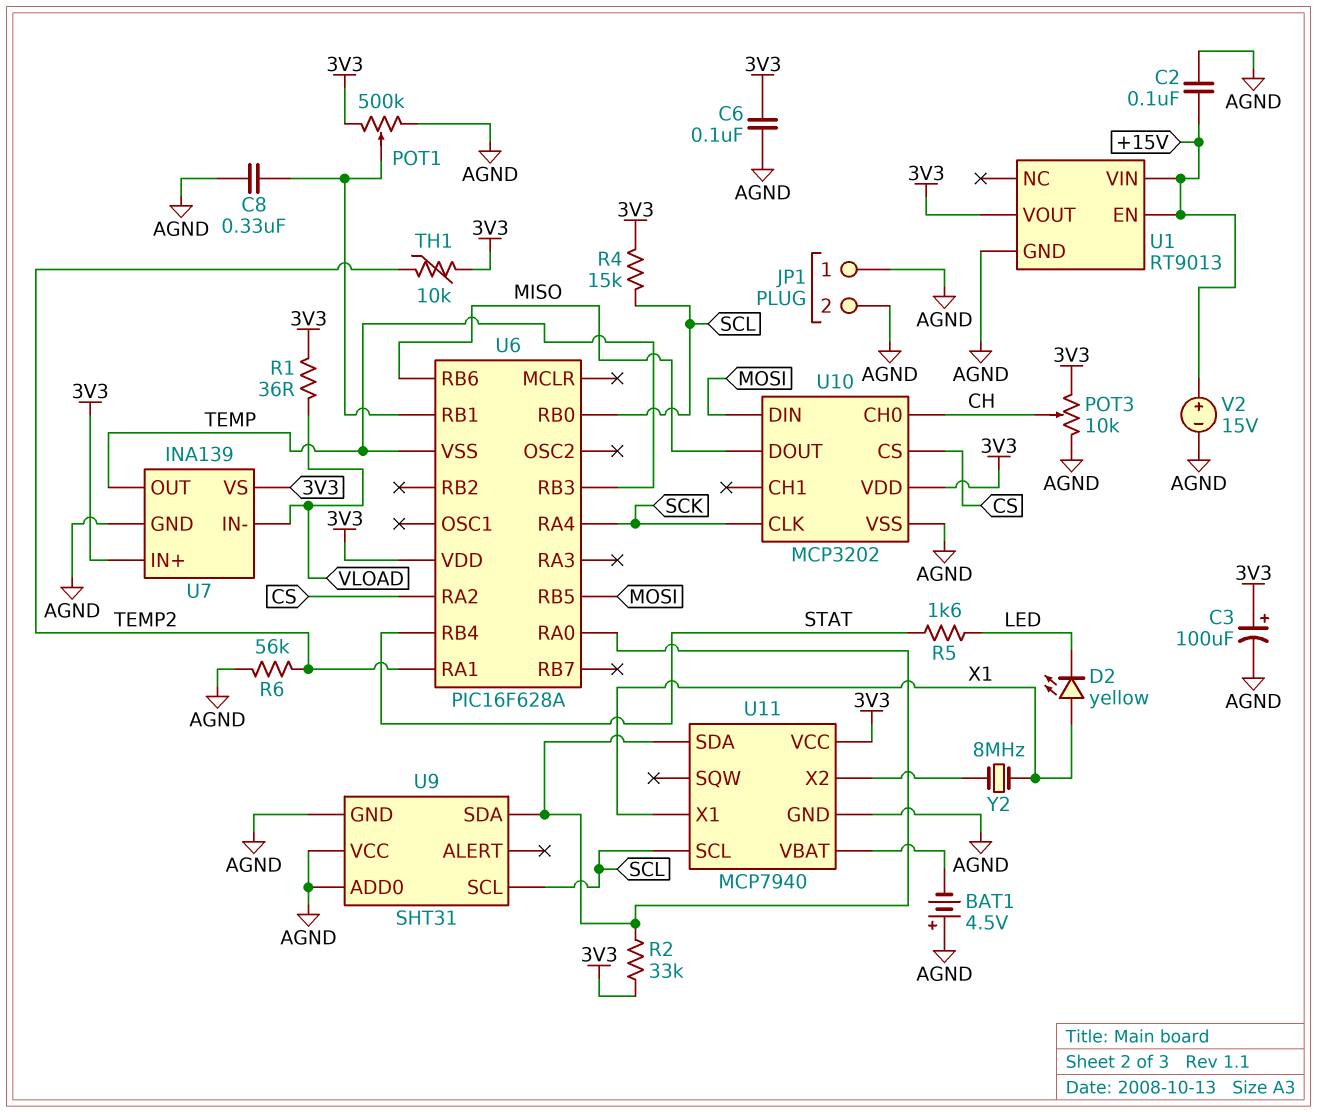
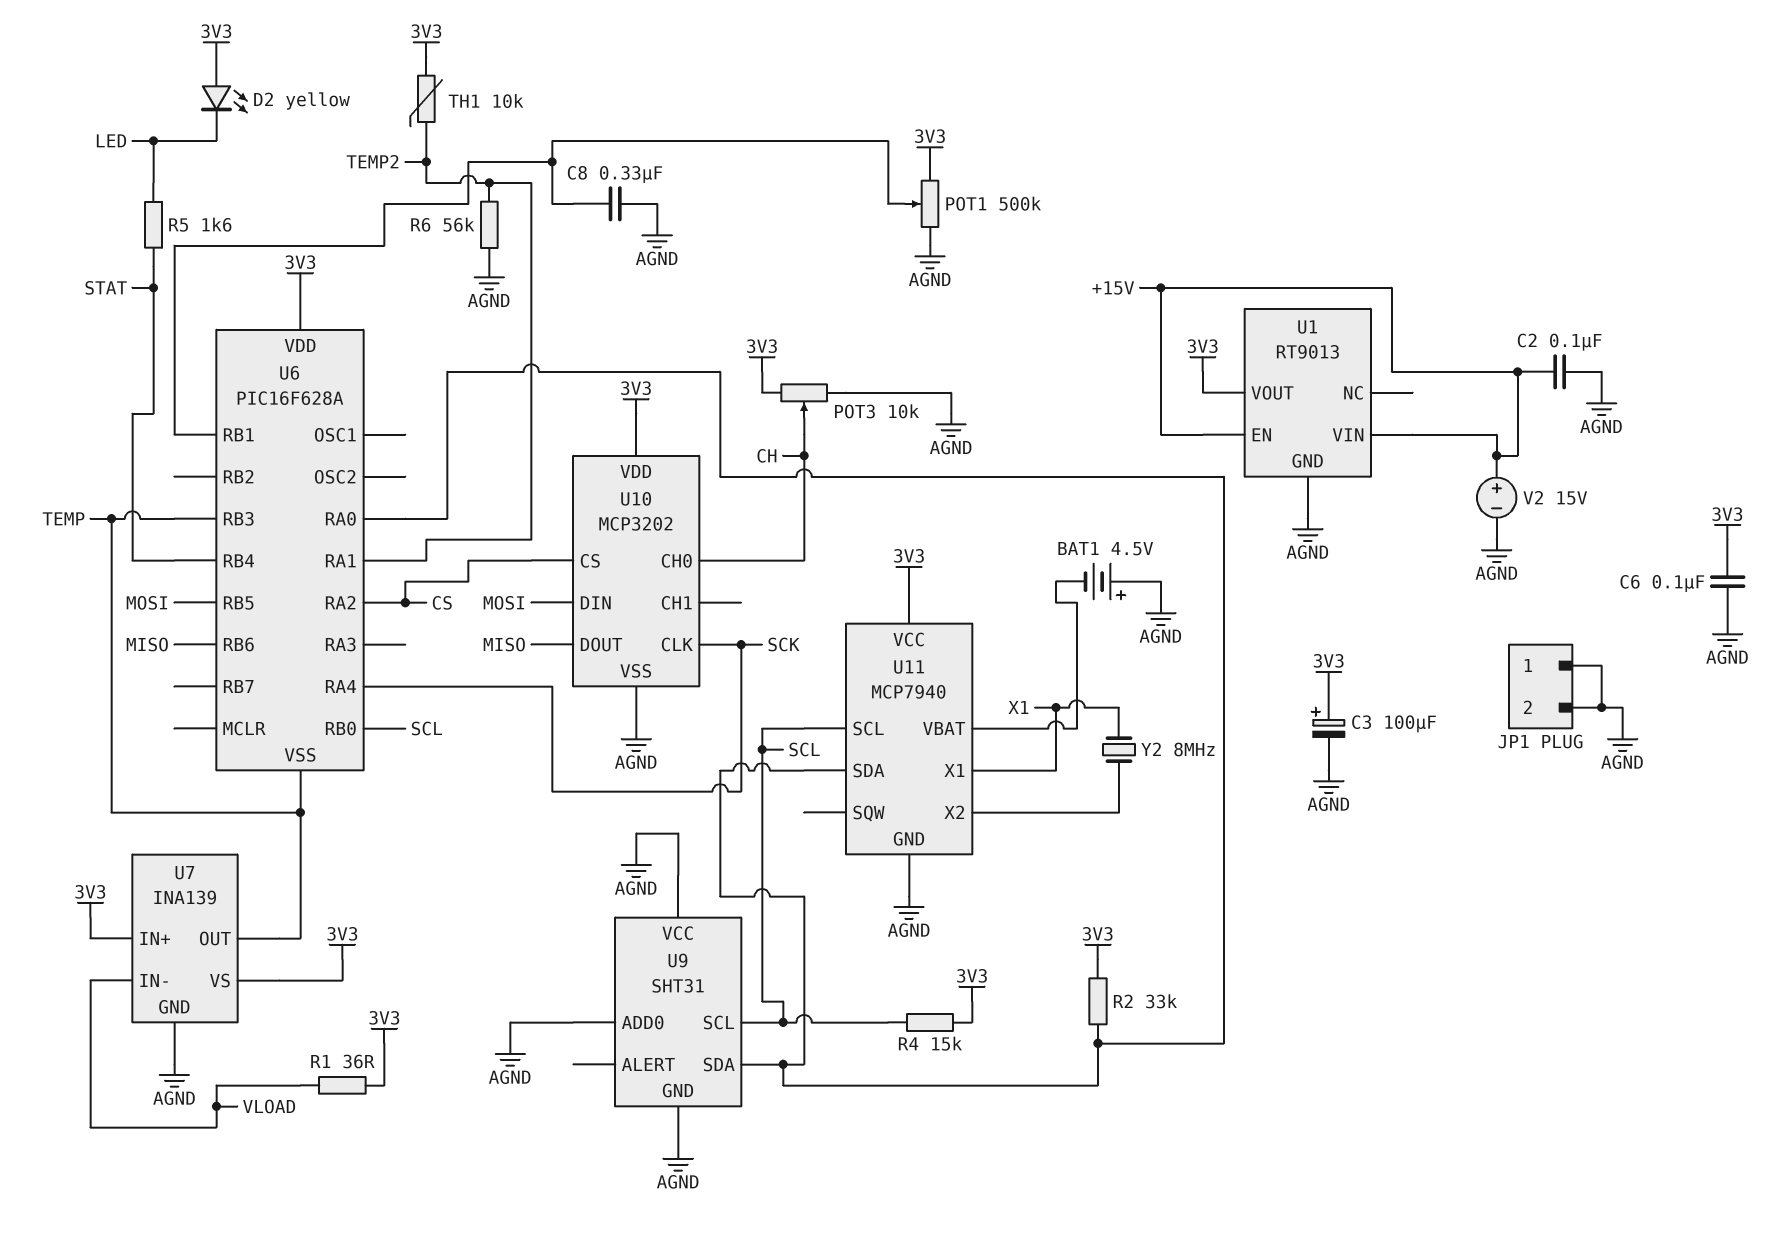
D2: LED yellow (A X1, K LED) -> LED yellow (A 3V3, K LED)

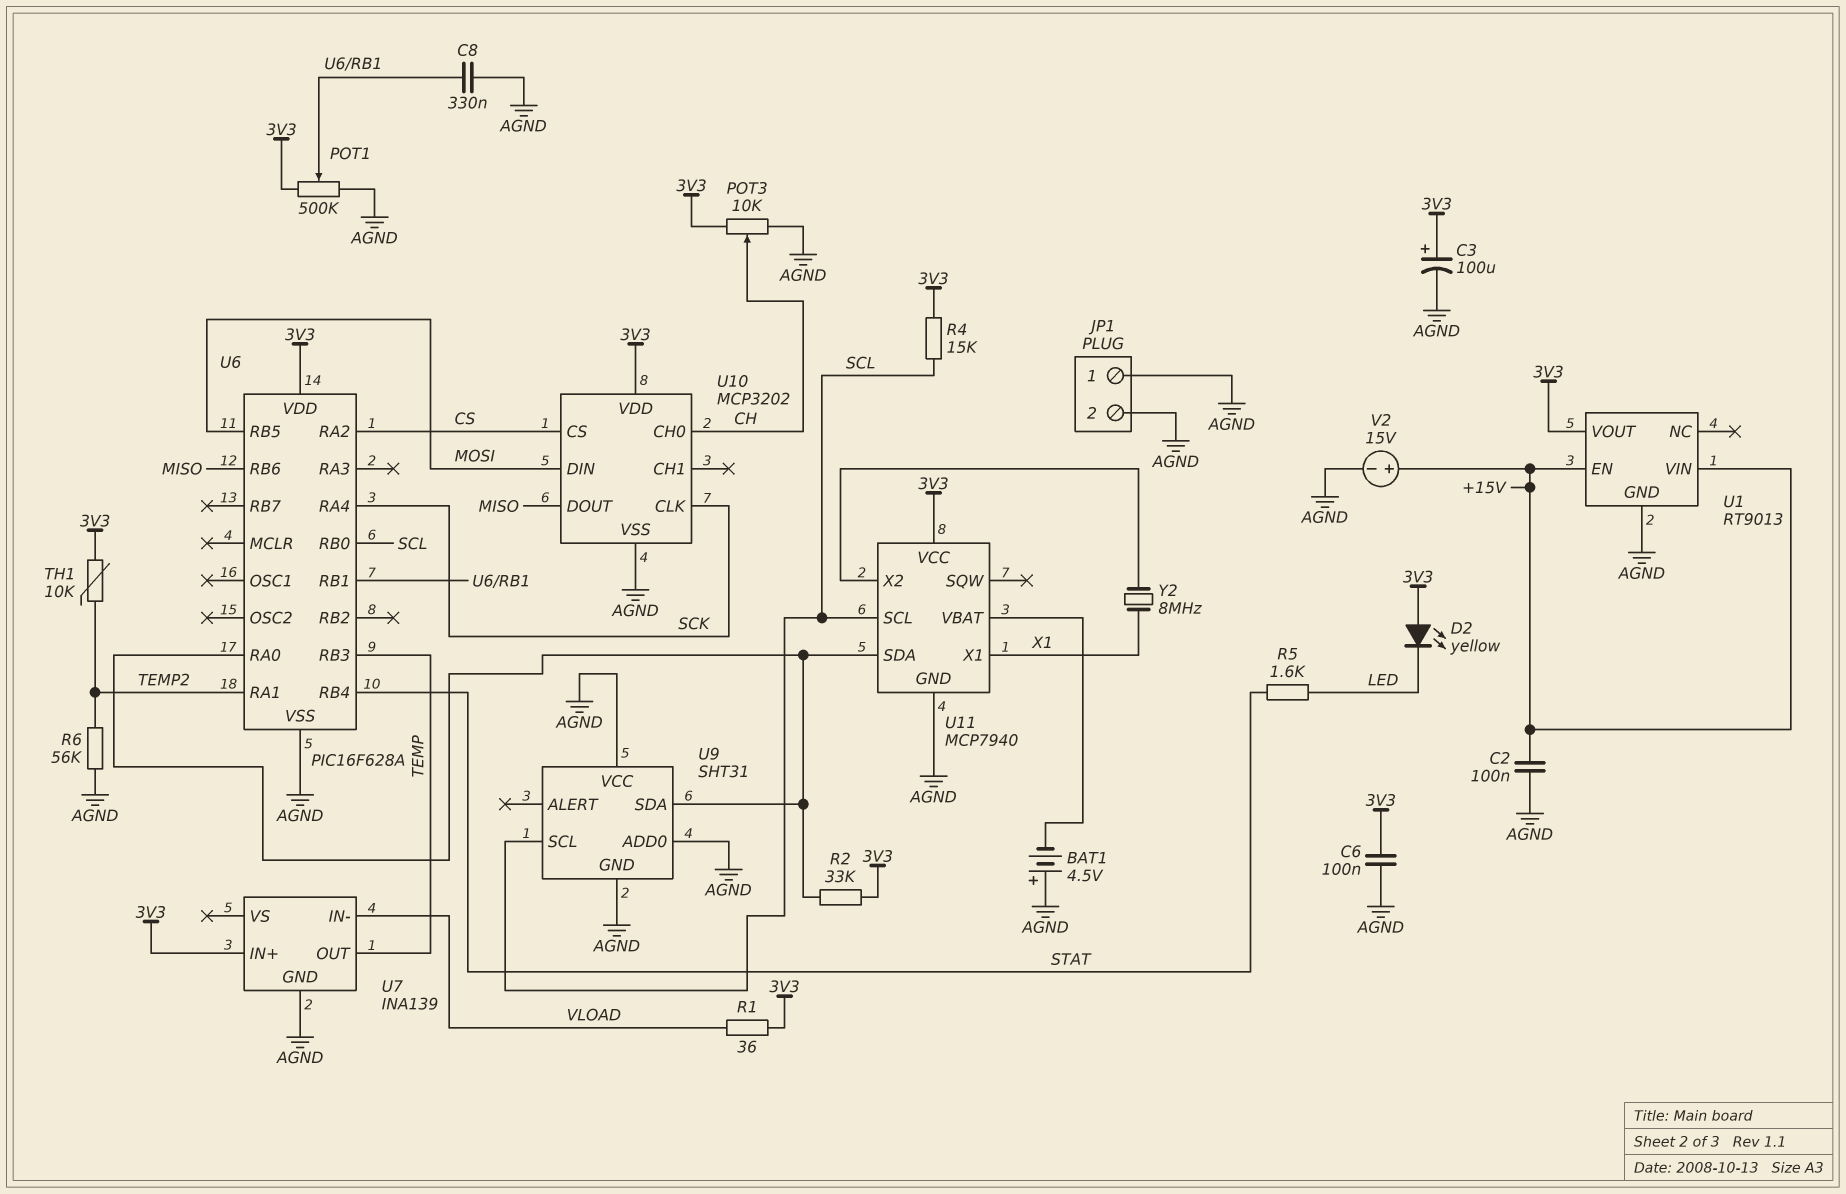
U6 pin VSS: TEMP -> AGND
U7 pin VS: 3V3 -> none

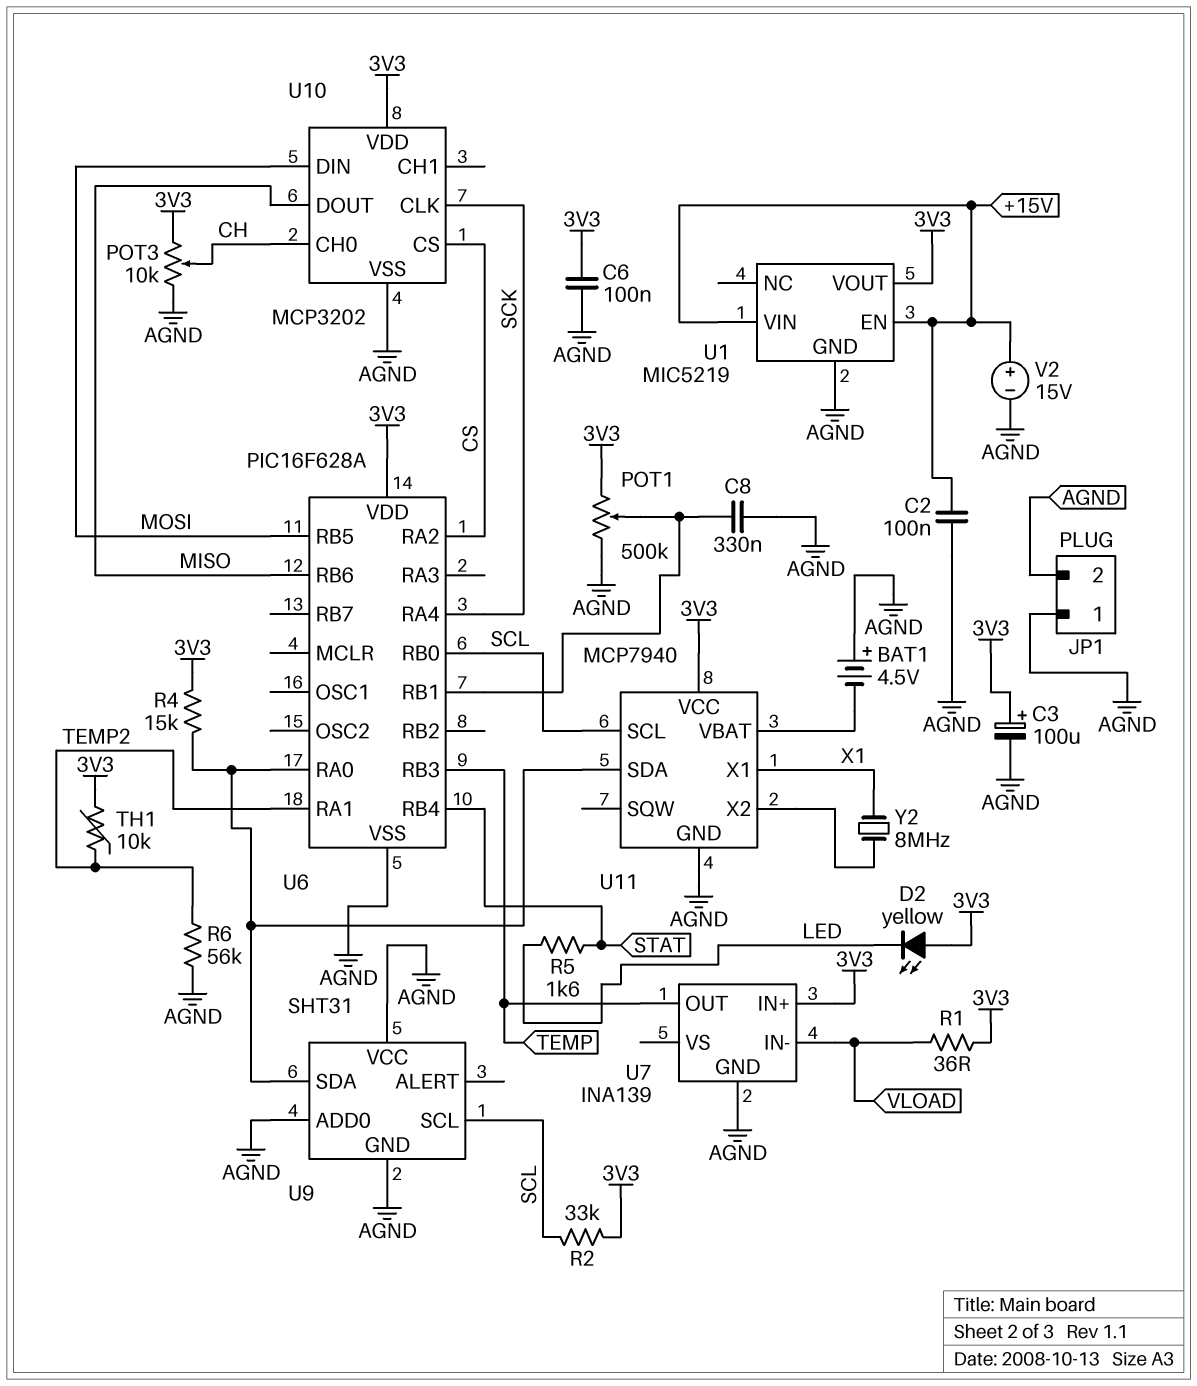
R2: 33k (3V3, U6/RA0) -> 33k (3V3, SCL)
R4: 15k (3V3, SCL) -> 15k (3V3, U6/RA0)
U1: RT9013 -> MIC5219

